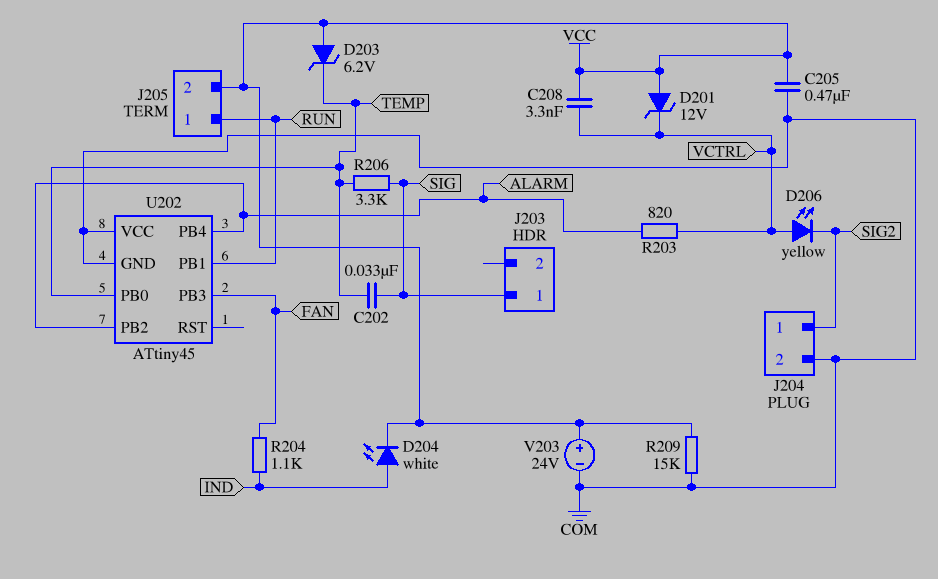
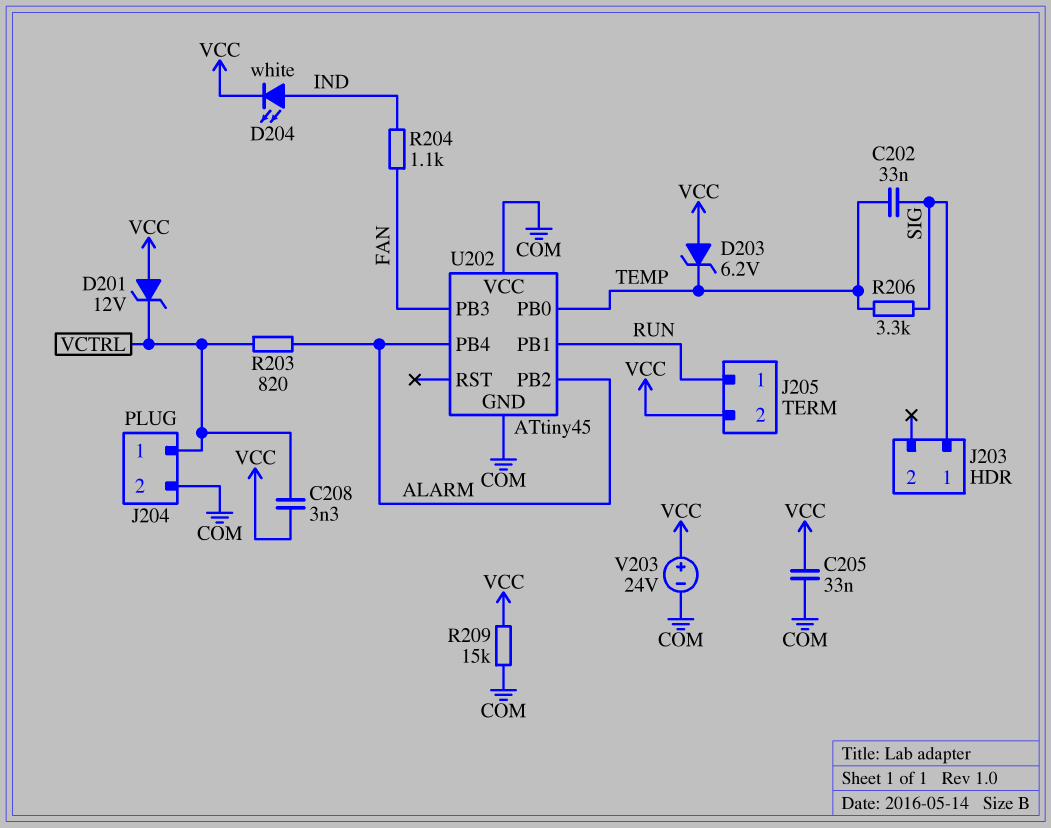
C205: 470nF (COM, VCC) -> 33nF (COM, VCC)
D206: LED yellow (A VCTRL, K SIG2) -> none
J204 pin 1: SIG2 -> VCTRL

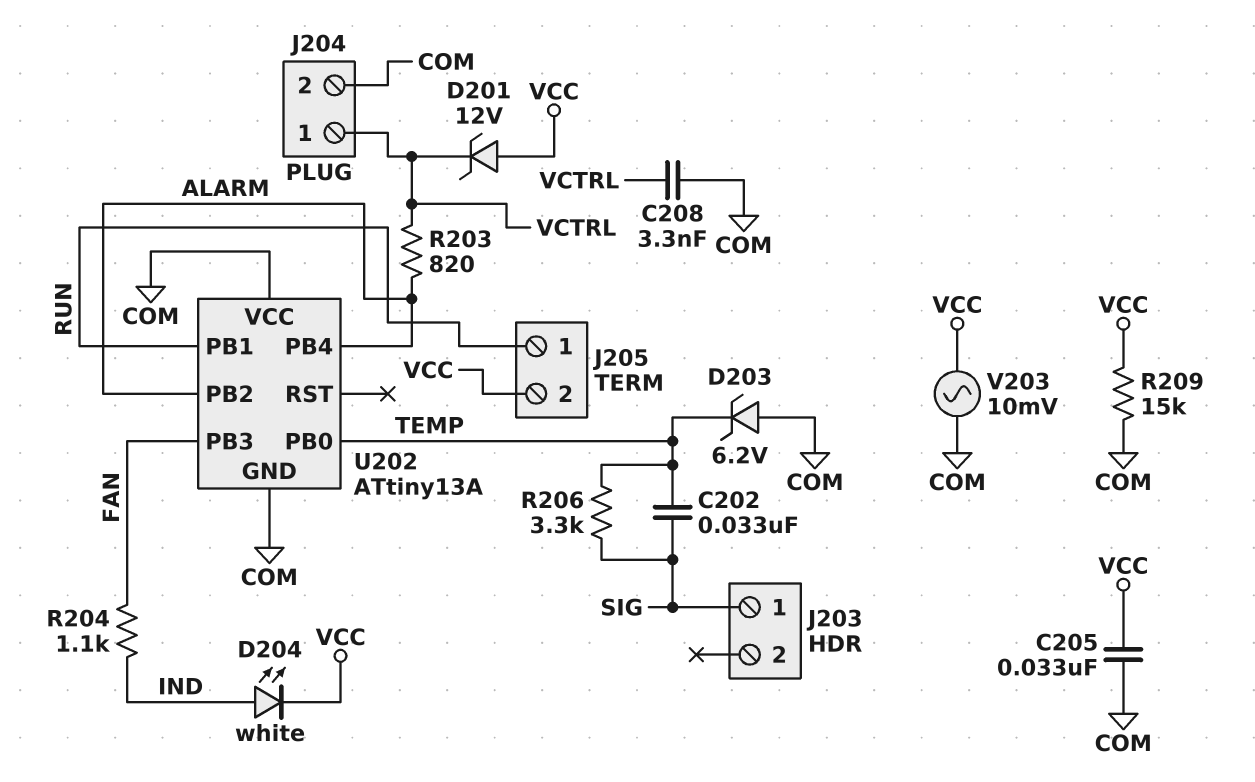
C208: 3.3nF (VCC, VCTRL) -> 3.3nF (COM, VCTRL)
D203: zener 6.2V (A VCC, K TEMP) -> zener 6.2V (A COM, K TEMP)
U202: ATtiny45 -> ATtiny13A
V203: 24V (plus VCC, minus COM) -> AC 10mV (COM, VCC)

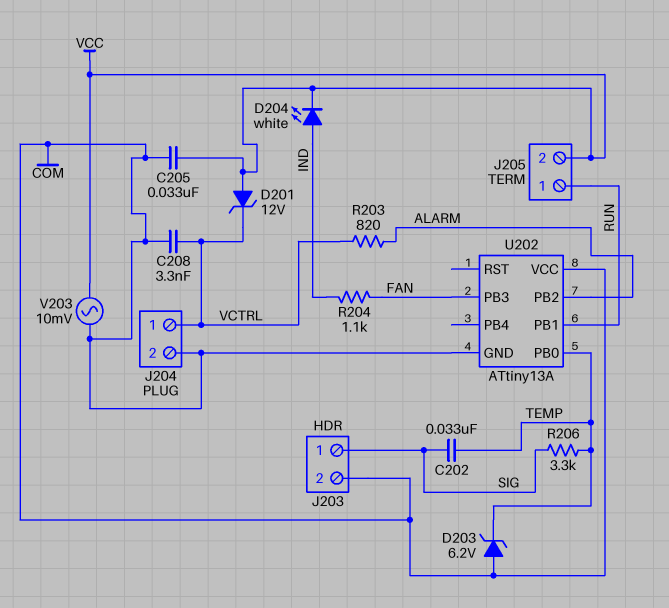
J203 pin 2: none -> COM
R209: 15k (COM, VCC) -> none
U202 pin PB4: ALARM -> none

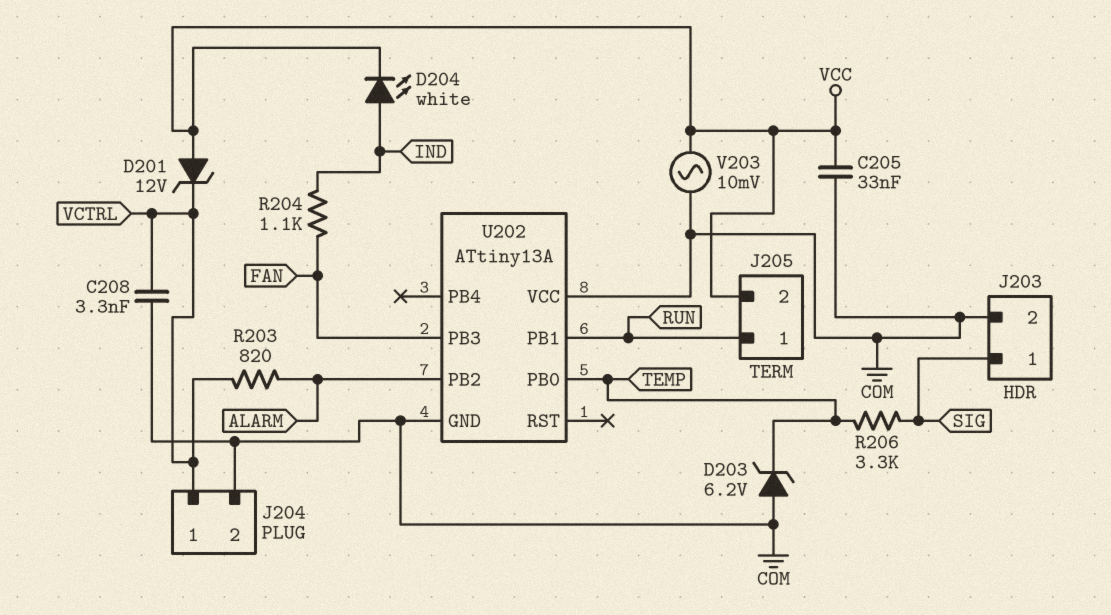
C202: 33nF (SIG, TEMP) -> none

